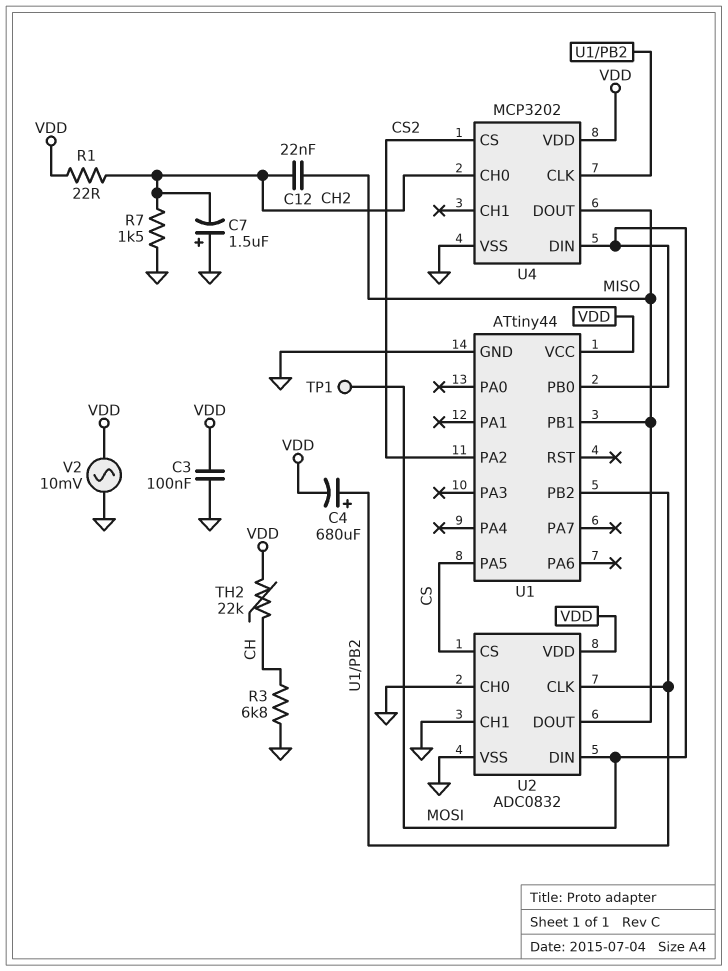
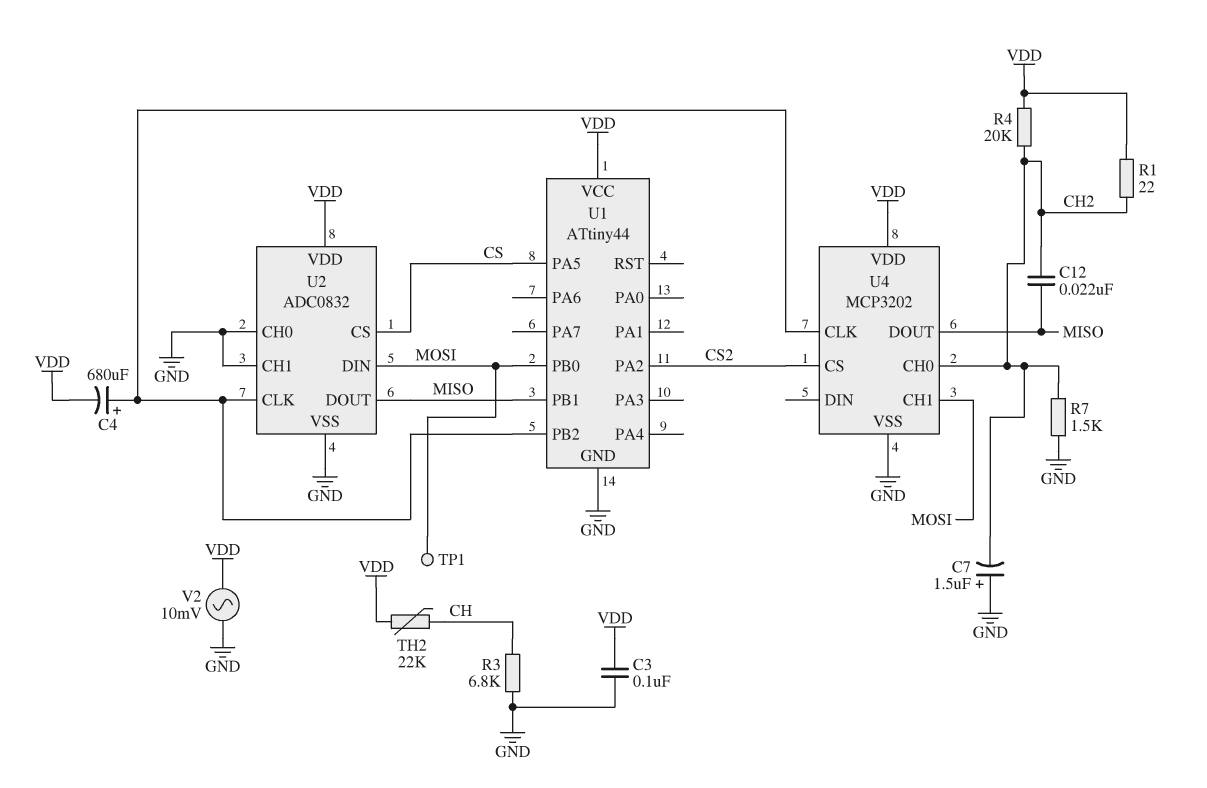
R4: none -> 20k (CH2, VDD)
U4 pin CH1: none -> MOSI
U4 pin DIN: MOSI -> none

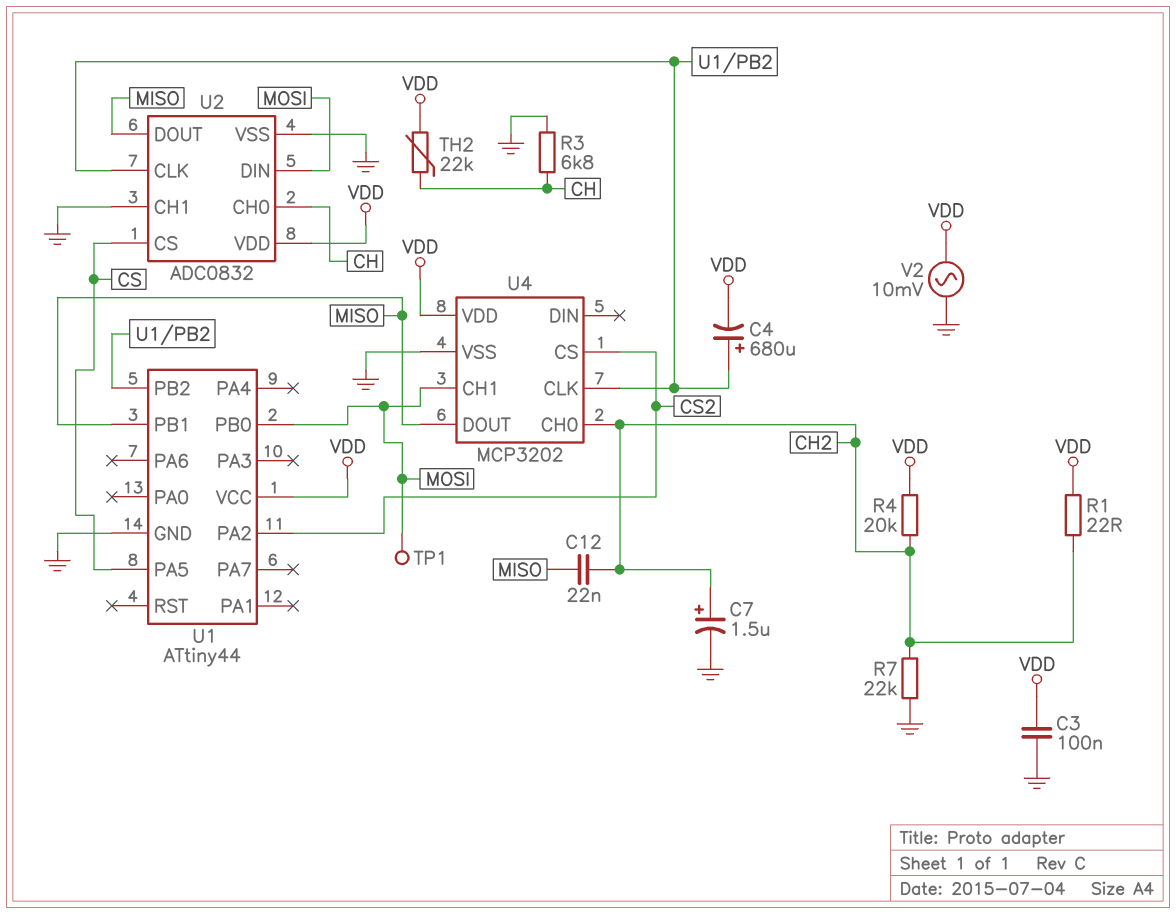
C7: 1.5uF (plus GND, minus CH2) -> 1.5uF (plus CH2, minus GND)
R7: 1.5k (CH2, GND) -> 22k (CH2, GND)
U2 pin CH0: GND -> CH

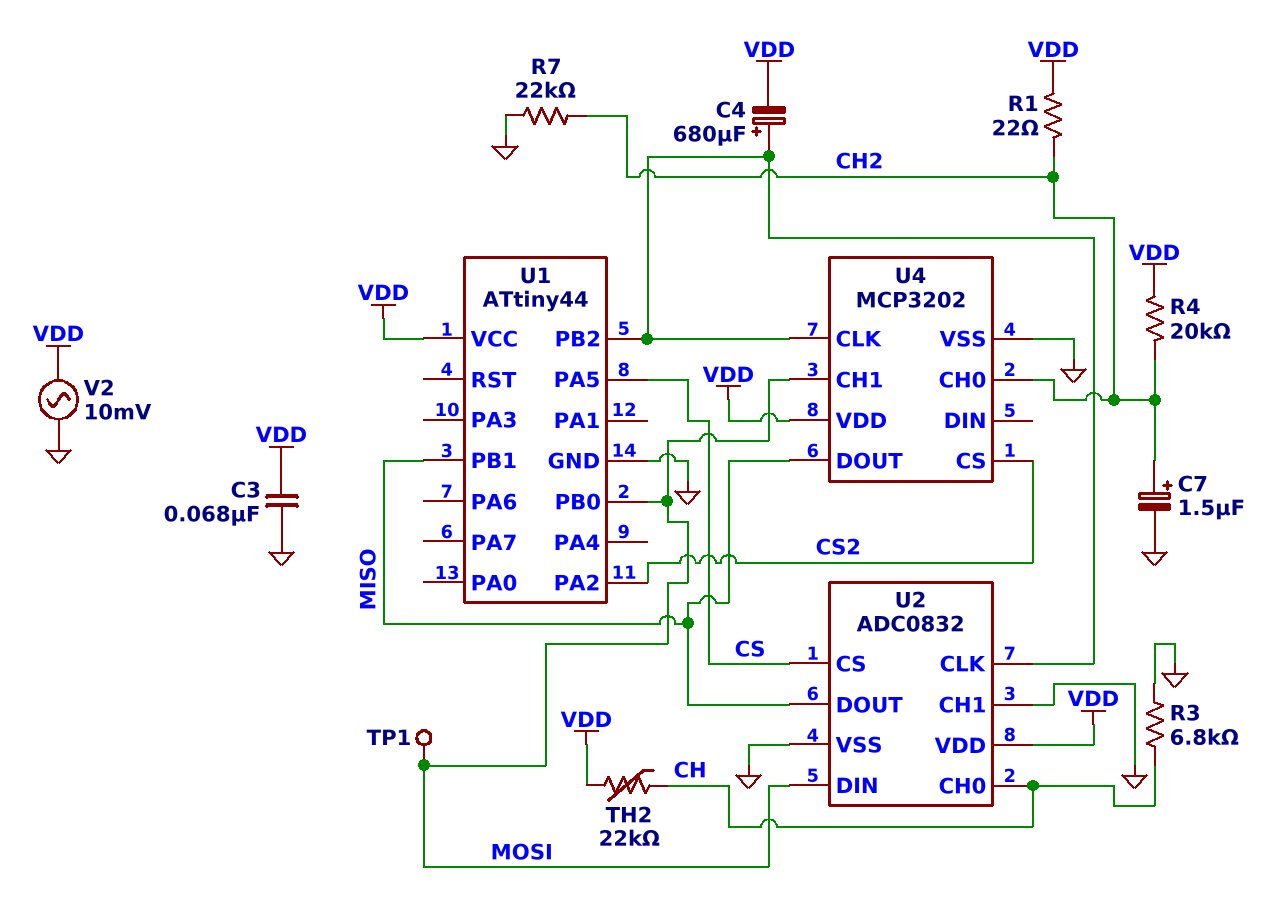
C3: 100nF (GND, VDD) -> 68nF (GND, VDD)
C12: 22nF (CH2, MISO) -> none

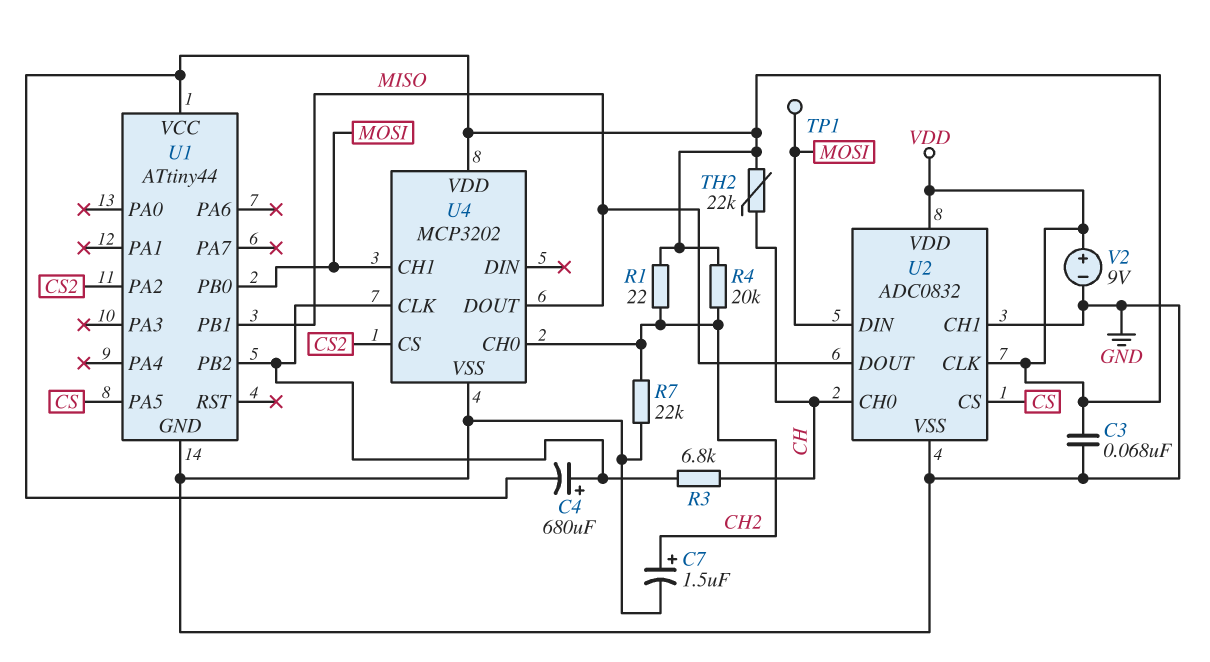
R3: 6.8k (CH, GND) -> 6.8k (CH, U1/PB2)
U2 pin CLK: U1/PB2 -> VDD
V2: AC 10mV (GND, VDD) -> 9V (plus VDD, minus GND)

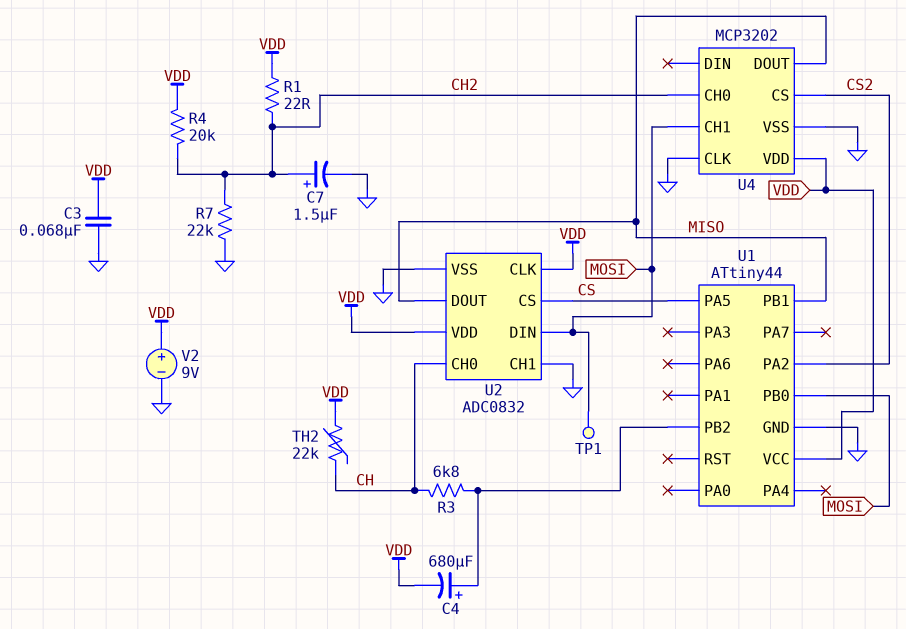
U4 pin CLK: U1/PB2 -> GND

